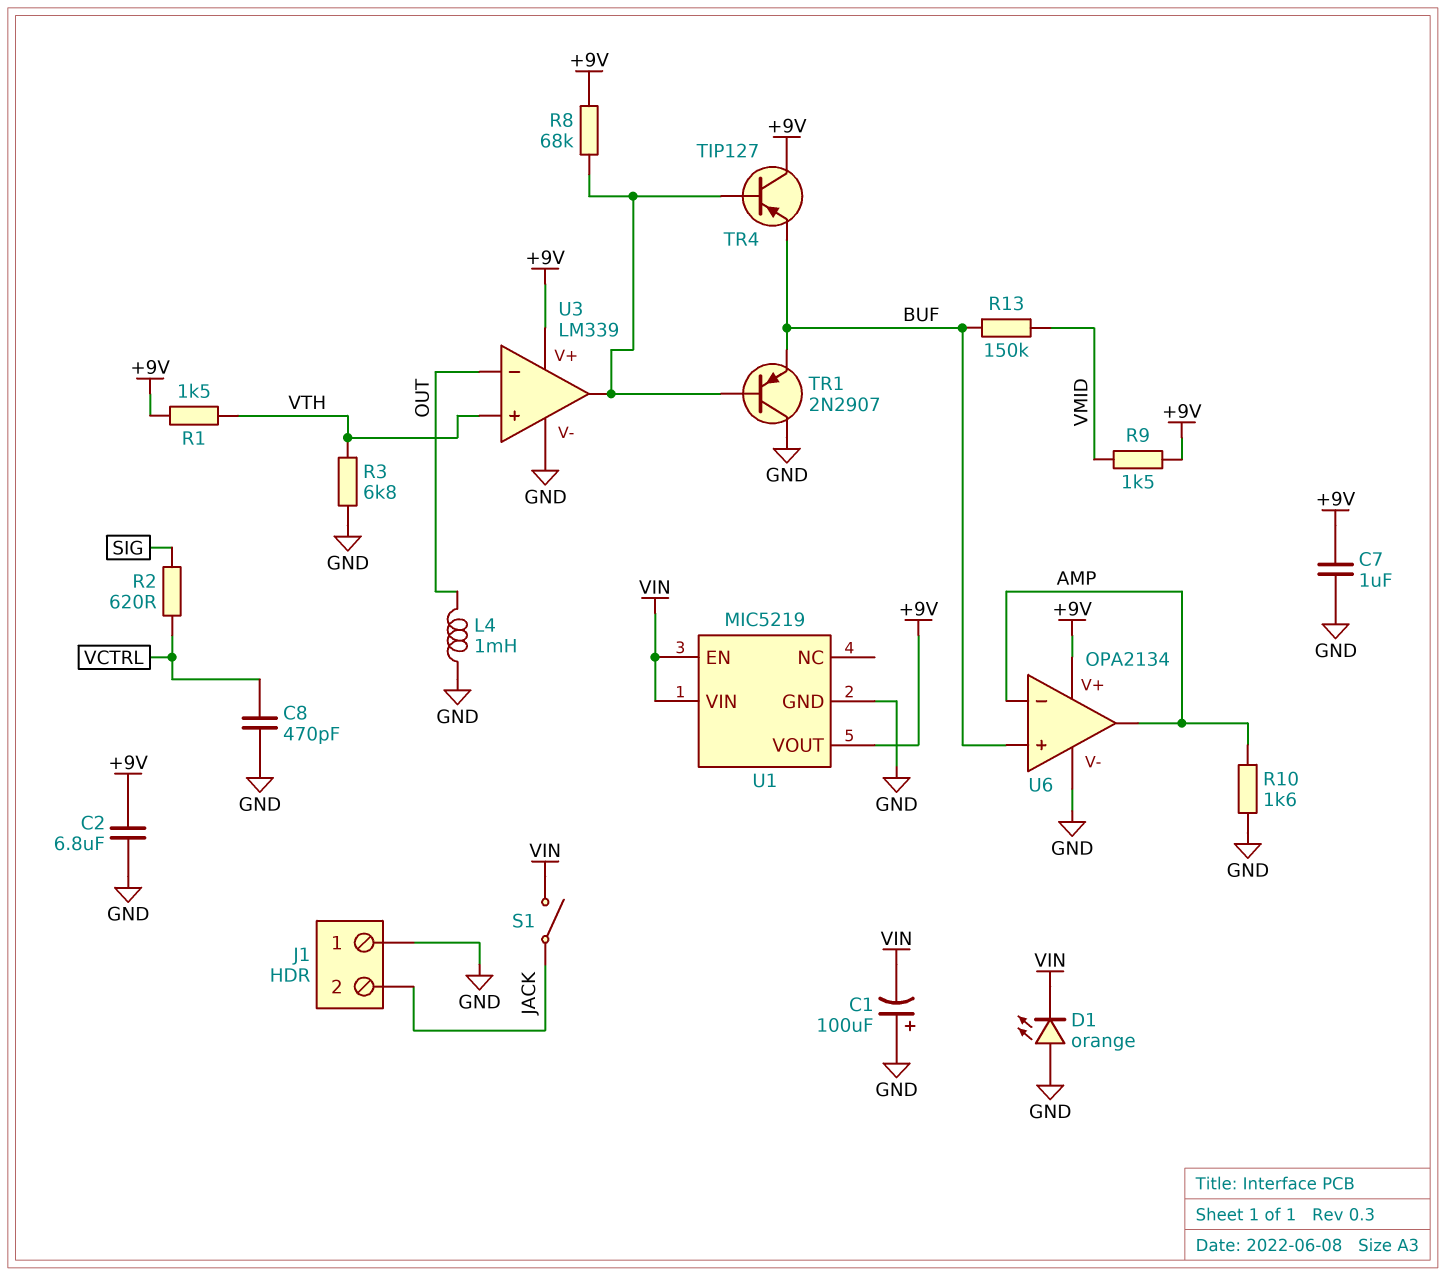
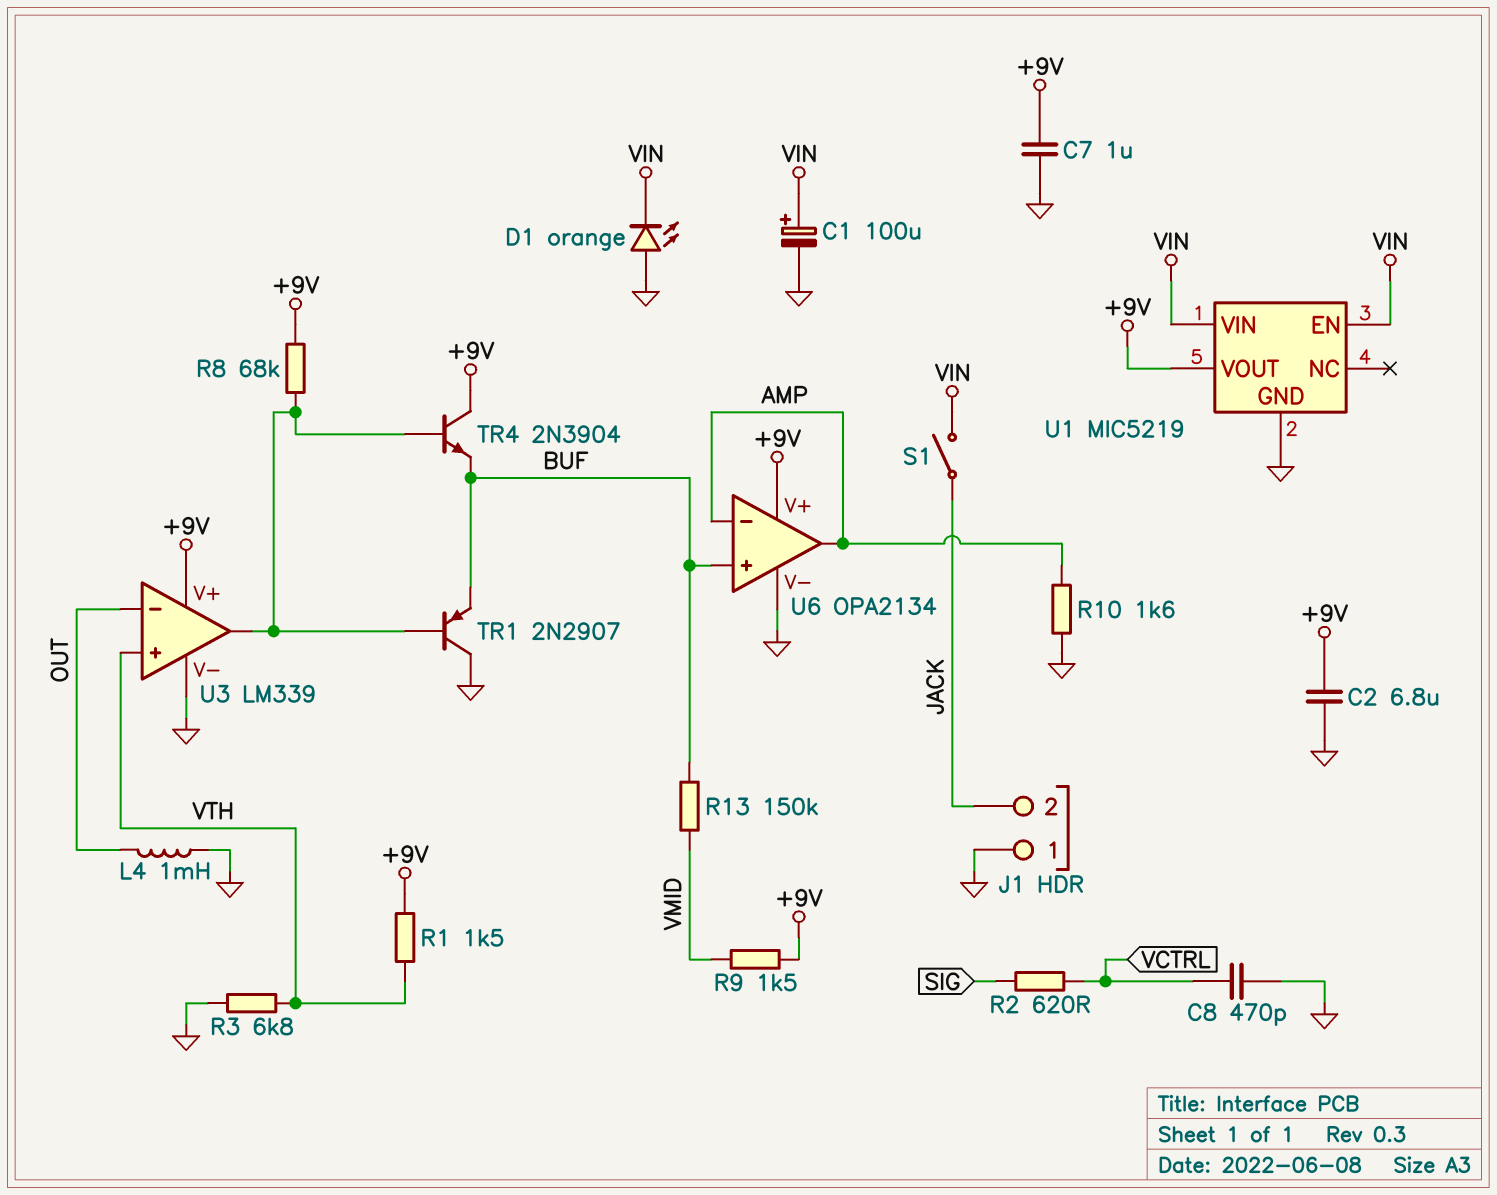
C1: 100uF (plus GND, minus VIN) -> 100uF (plus VIN, minus GND)
TR4: PNP TIP127 (B U3/out, C +9V, E BUF) -> NPN 2N3904 (B U3/out, C +9V, E BUF)

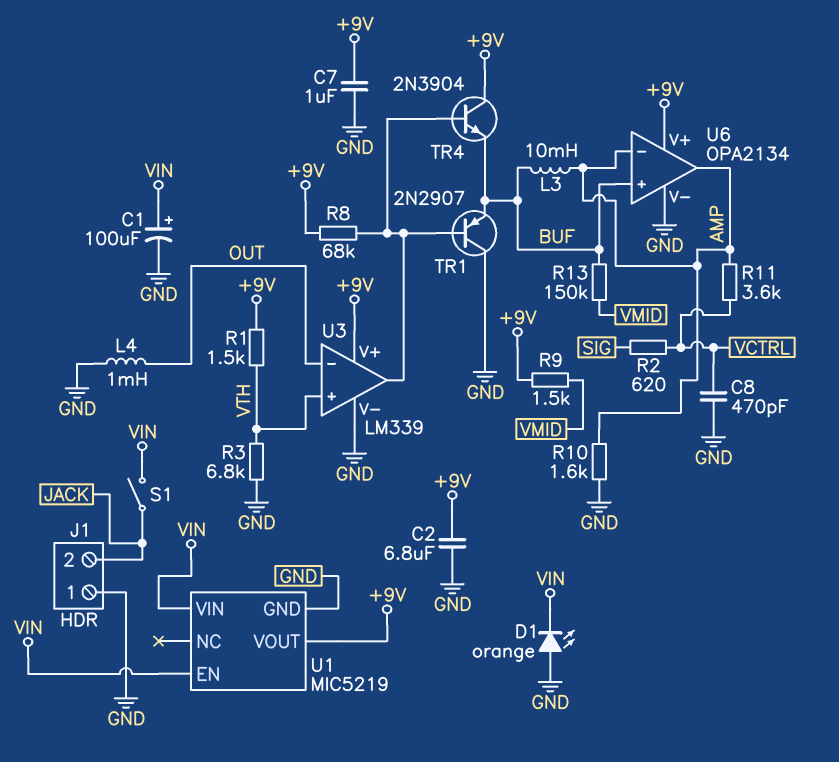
L3: none -> 10mH (AMP, BUF)
R11: none -> 3.6k (AMP, VCTRL)

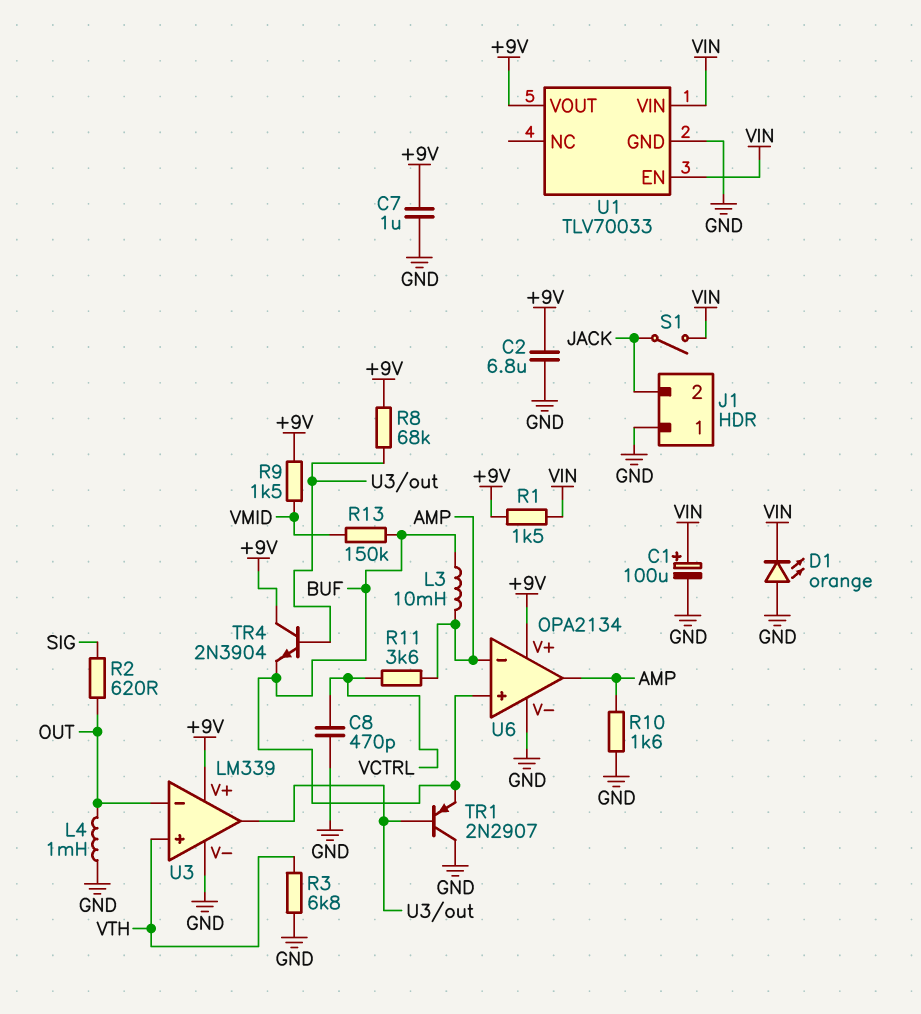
R1: 1.5k (+9V, VTH) -> 1.5k (+9V, VIN)
R2: 620 (SIG, VCTRL) -> 620 (OUT, SIG)
U1: MIC5219 -> TLV70033

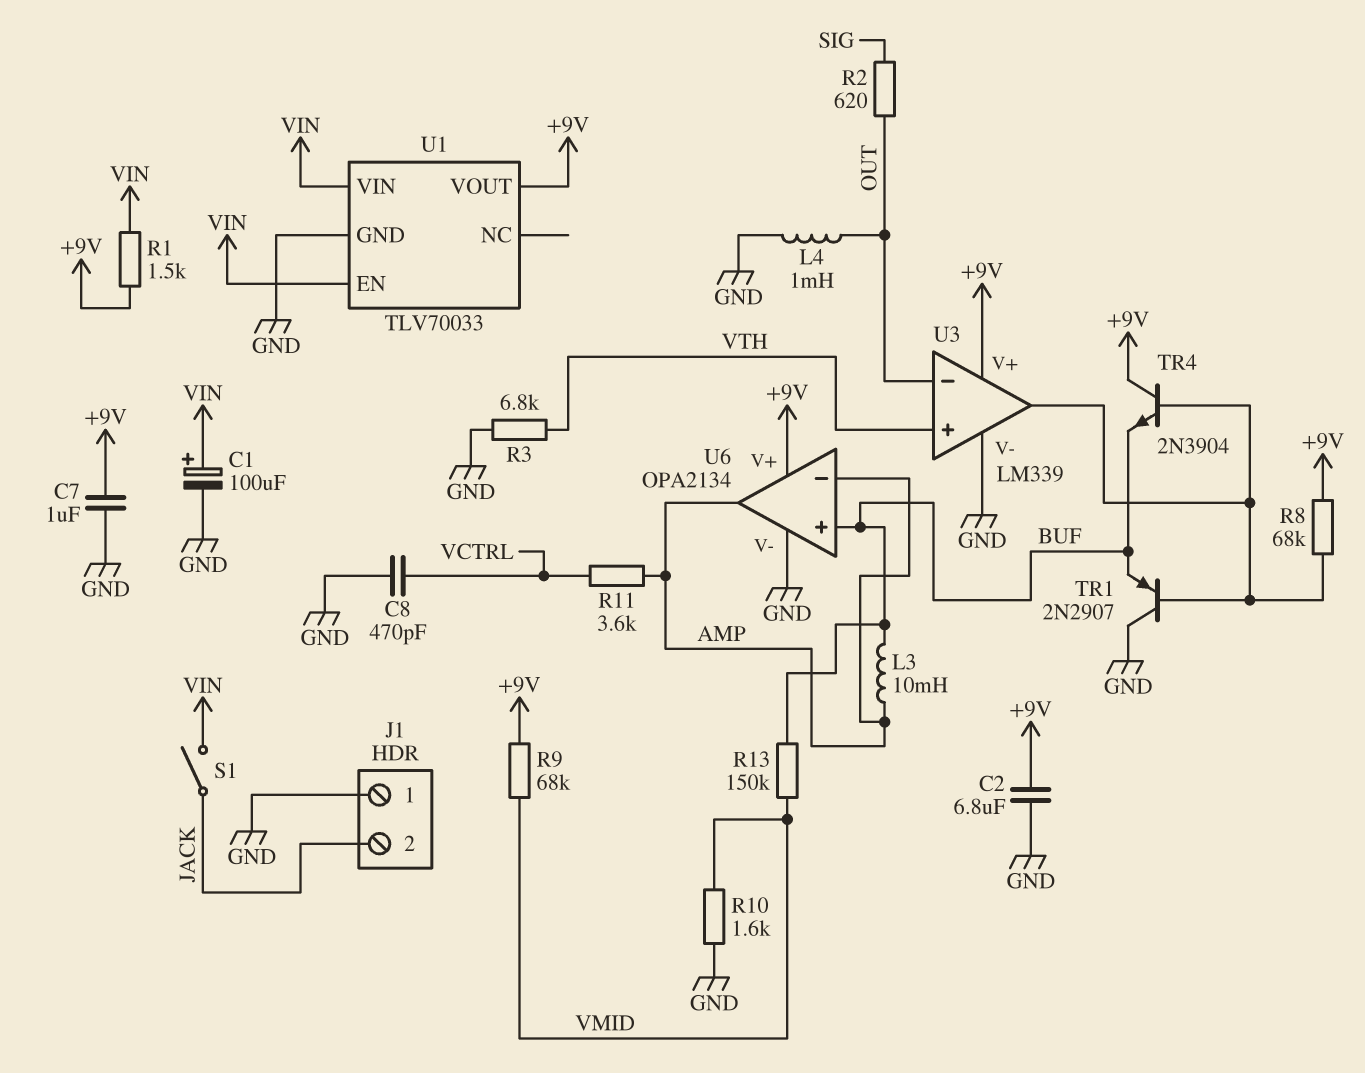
D1: LED orange (A GND, K VIN) -> none
R9: 1.5k (+9V, VMID) -> 68k (+9V, VMID)
R10: 1.6k (AMP, GND) -> 1.6k (GND, VMID)

